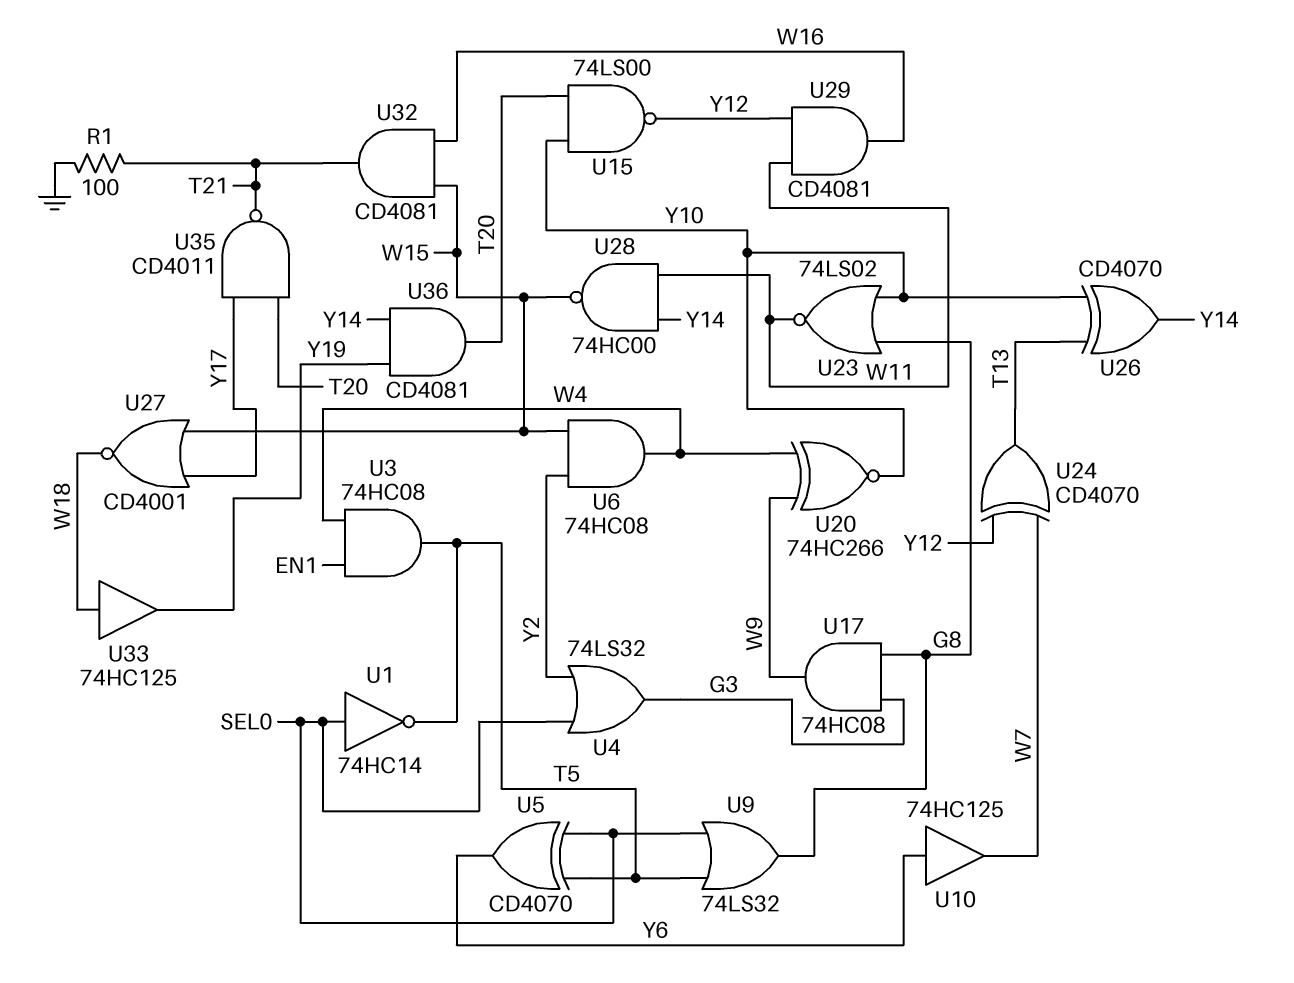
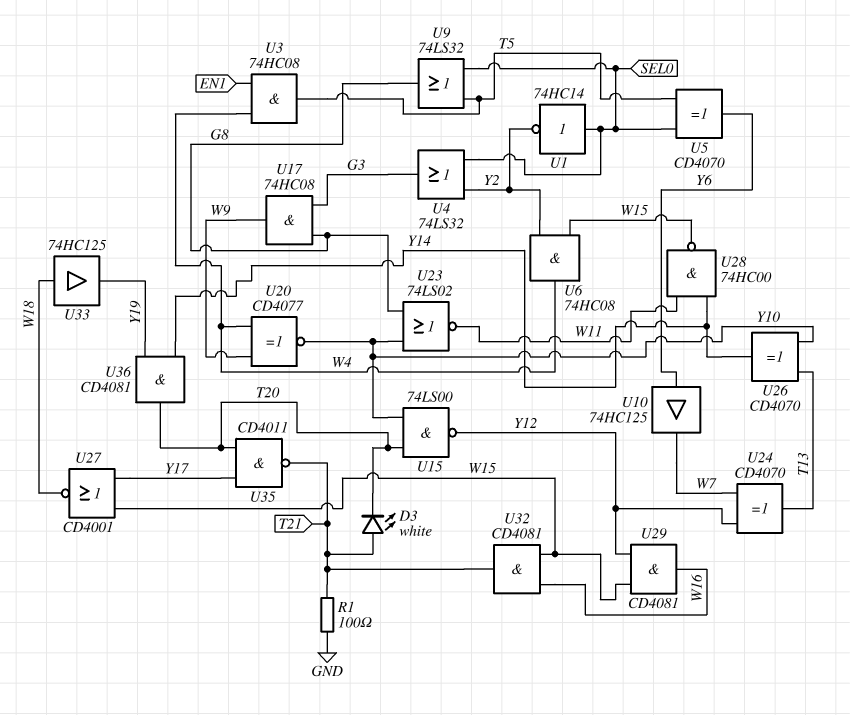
D3: none -> LED white (A T21, K T20)
U1: NOT 74HC14 (in SEL0, out T5) -> NOT 74HC14 (in SEL0, out Y2)
U20: XNOR 74HC266 (in W4, in W9, out Y10) -> XNOR CD4077 (in W4, in W9, out Y10)
U29: AND CD4081 (in W11, in Y12, out W16) -> AND CD4081 (in W15, in Y12, out W16)

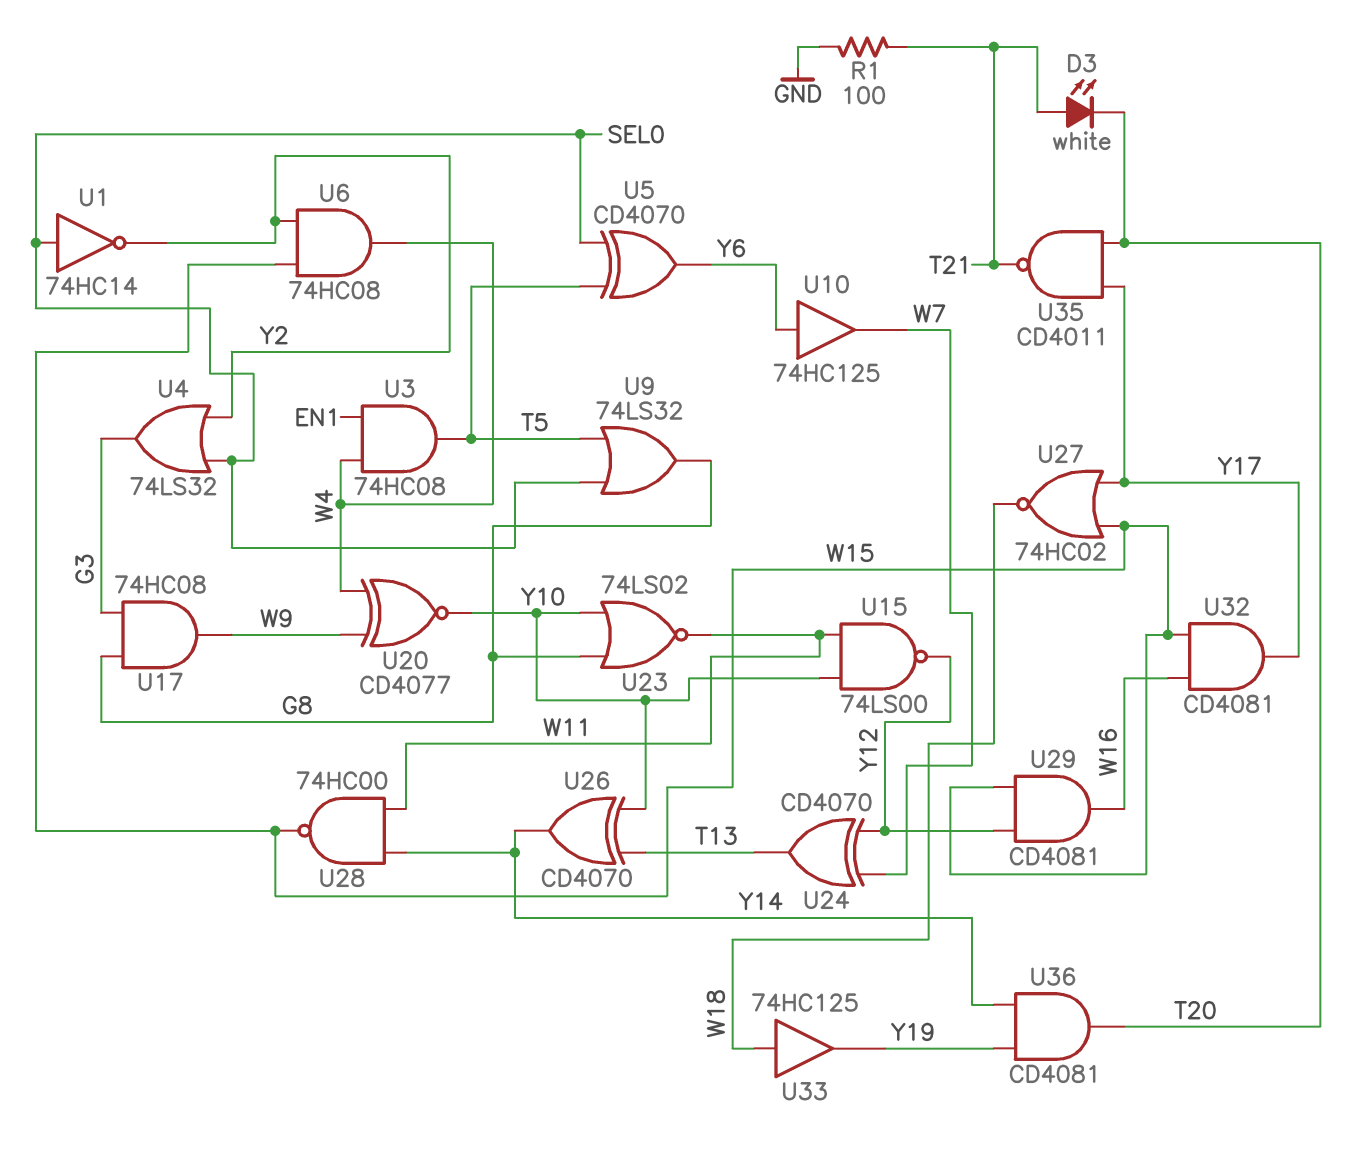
U15: NAND 74LS00 (in T20, in Y10, out Y12) -> NAND 74LS00 (in W11, in Y10, out Y12)
U27: NOR CD4001 (in W15, in Y17, out W18) -> NOR 74HC02 (in W15, in Y17, out W18)
U32: AND CD4081 (in W15, in W16, out T21) -> AND CD4081 (in W15, in W16, out Y17)

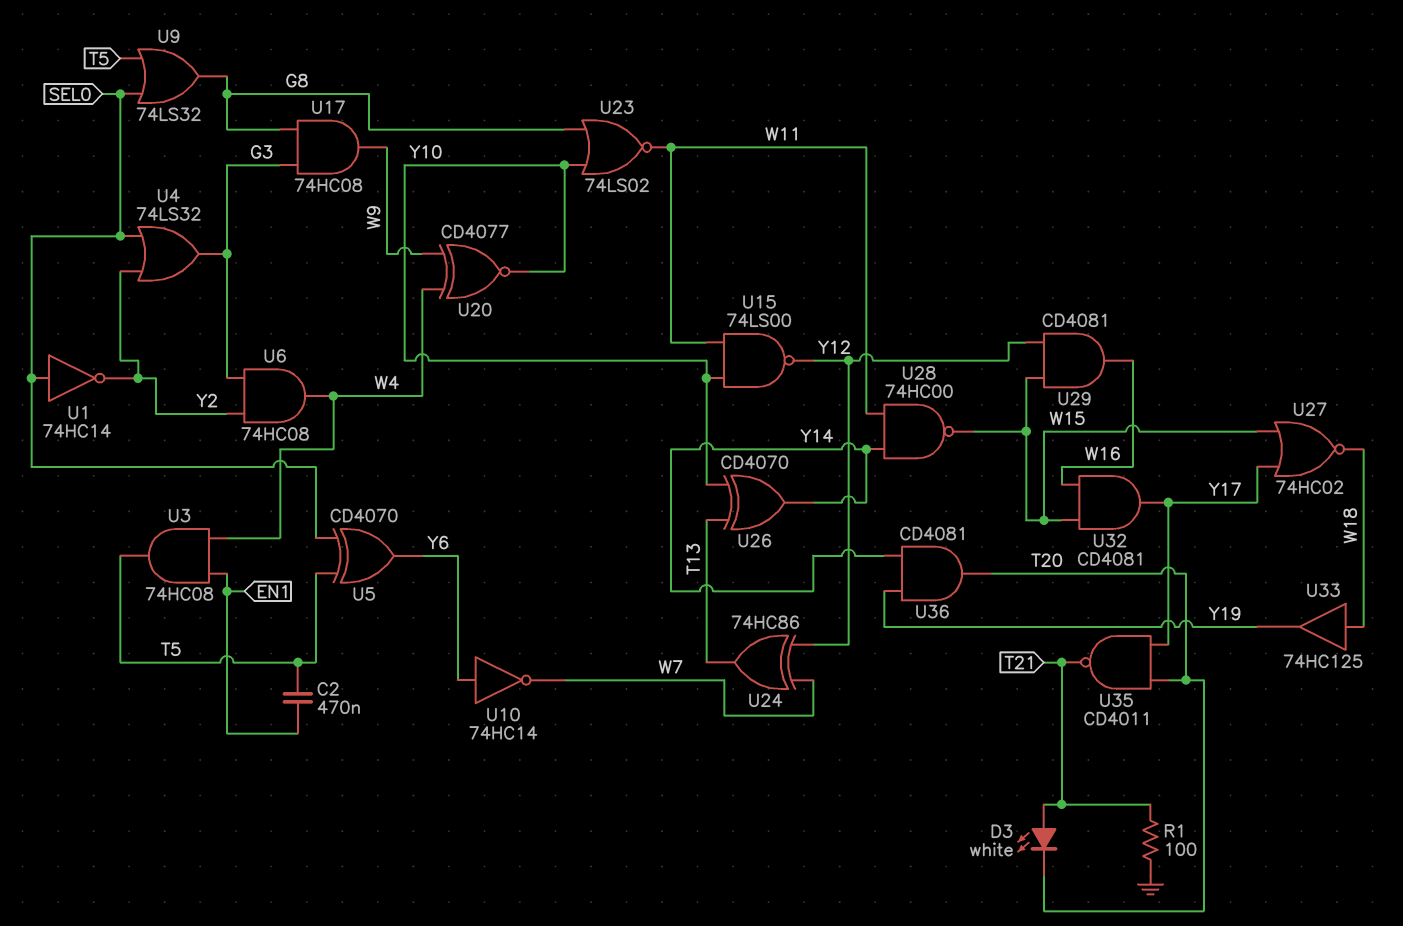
C2: none -> 470nF (EN1, T5)
U6: AND 74HC08 (in W15, in Y2, out W4) -> AND 74HC08 (in G3, in Y2, out W4)
U10: buffer 74HC125 (in Y6, out W7) -> NOT 74HC14 (in Y6, out W7)
U24: XOR CD4070 (in W7, in Y12, out T13) -> XOR 74HC86 (in W7, in Y12, out T13)

